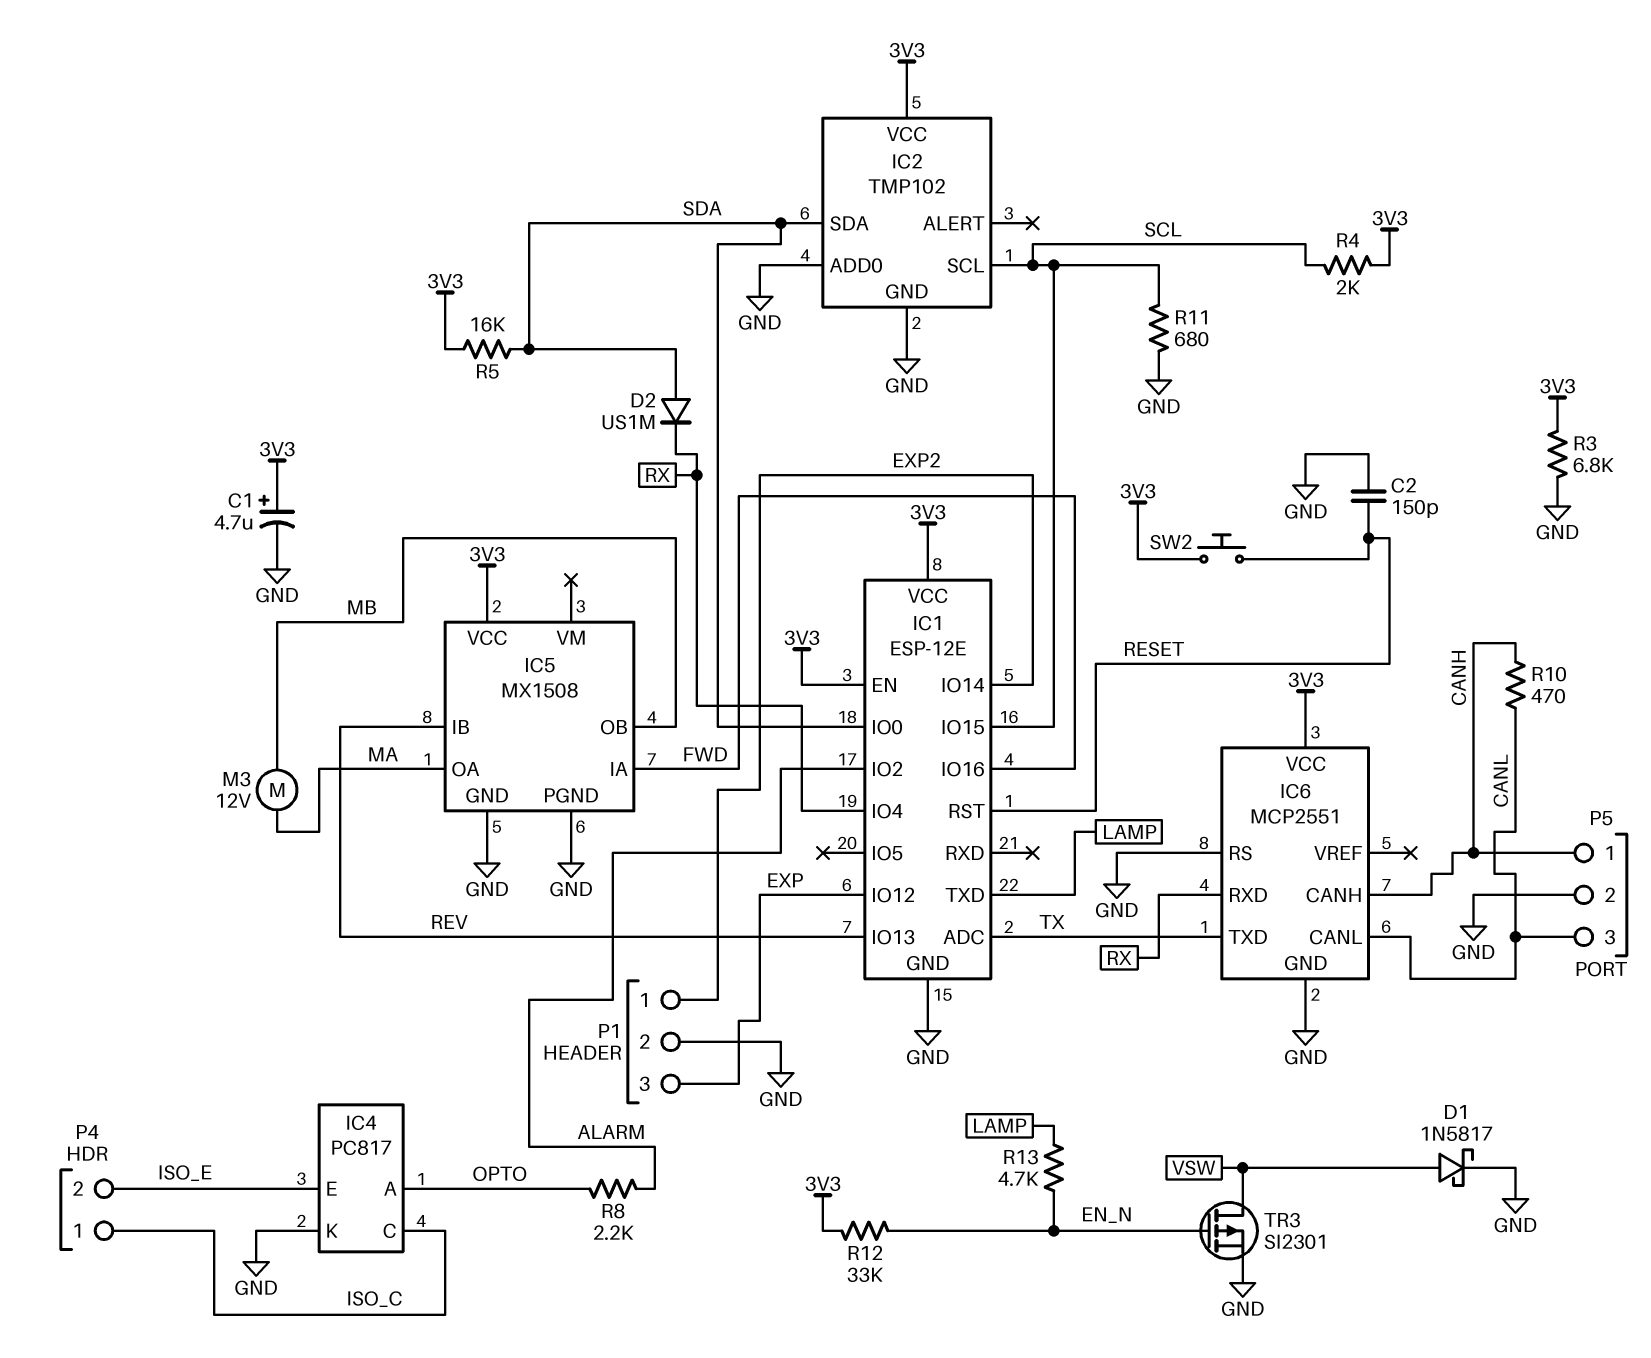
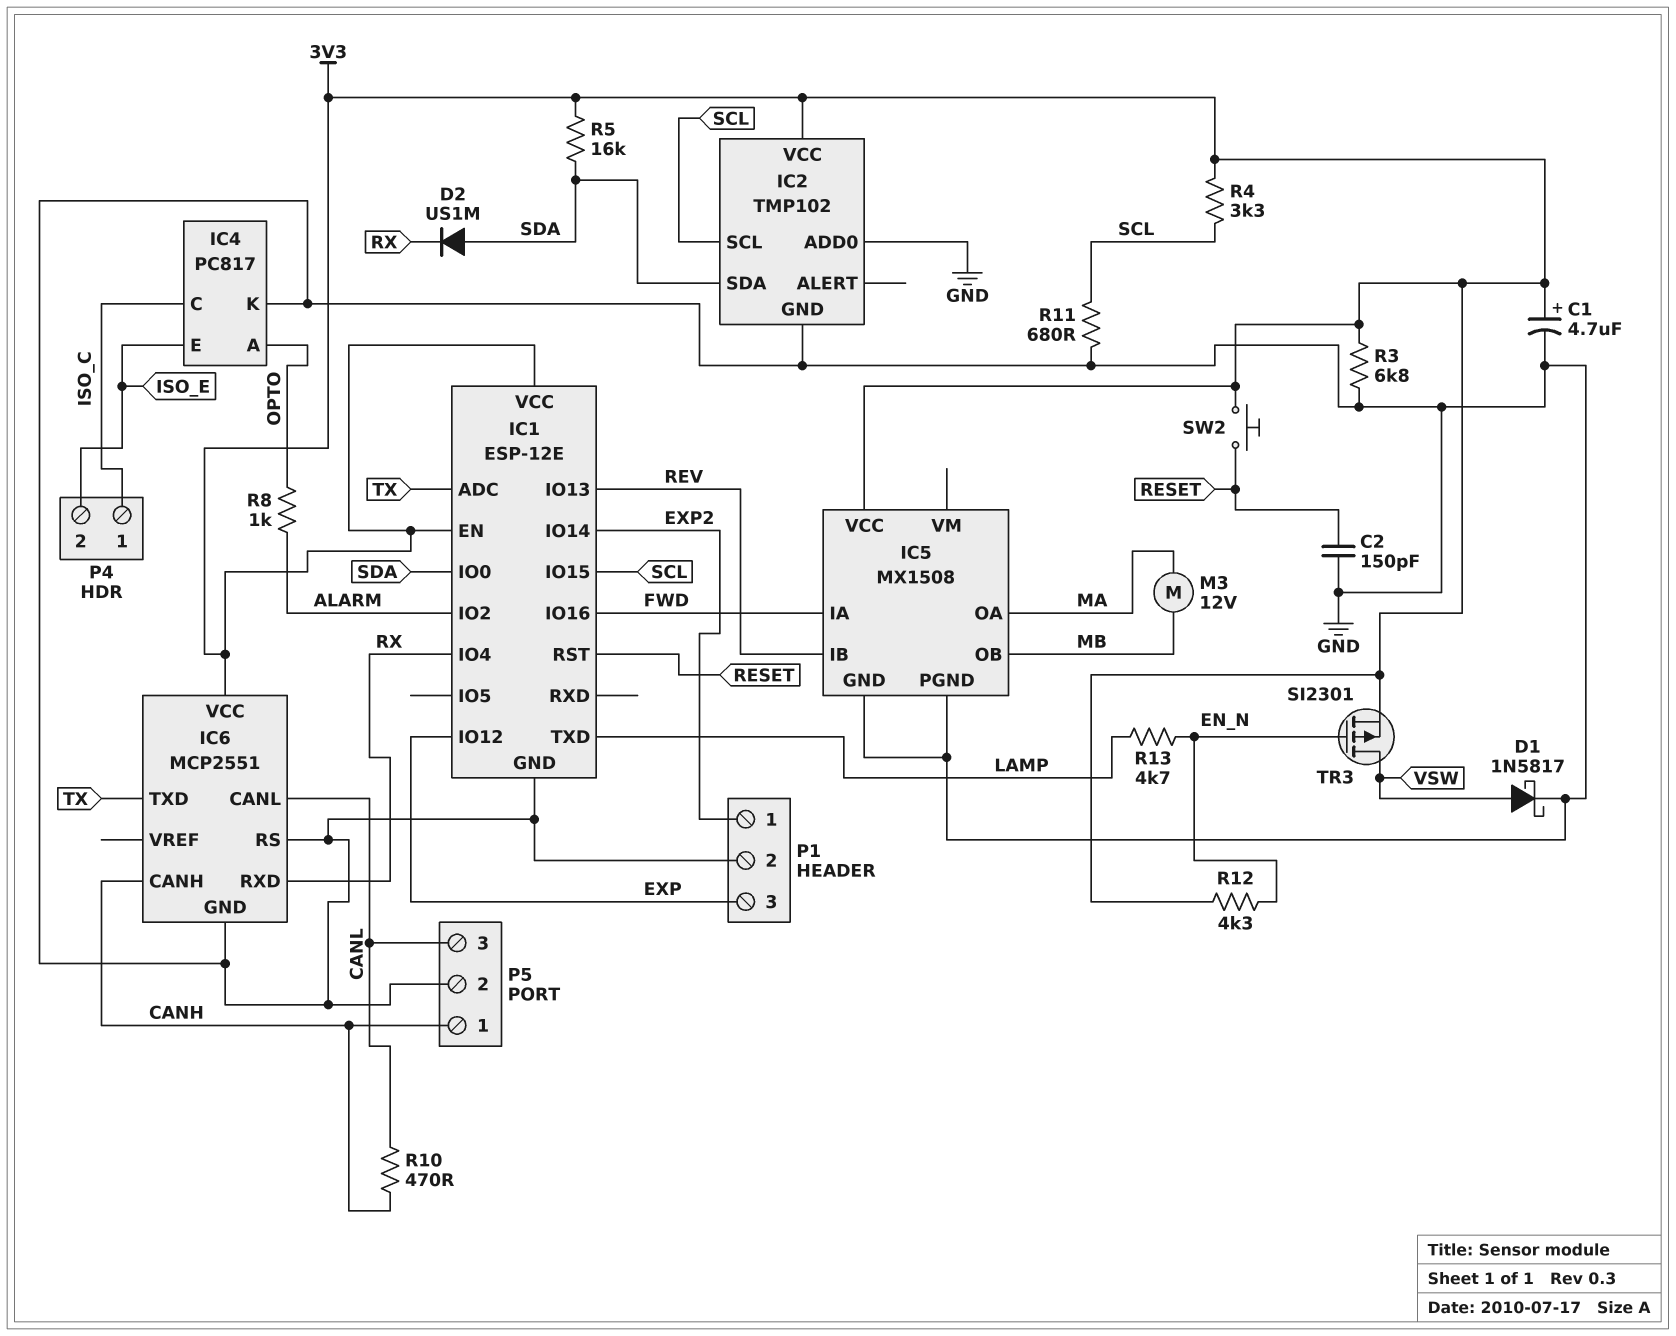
R4: 2k (3V3, SCL) -> 3.3k (3V3, SCL)
R8: 2.2k (ALARM, OPTO) -> 1k (ALARM, OPTO)
R12: 33k (3V3, EN_N) -> 4.3k (3V3, EN_N)
TR3: PMOS SI2301 (G EN_N, D VSW, S GND) -> PMOS SI2301 (G EN_N, D VSW, S 3V3)

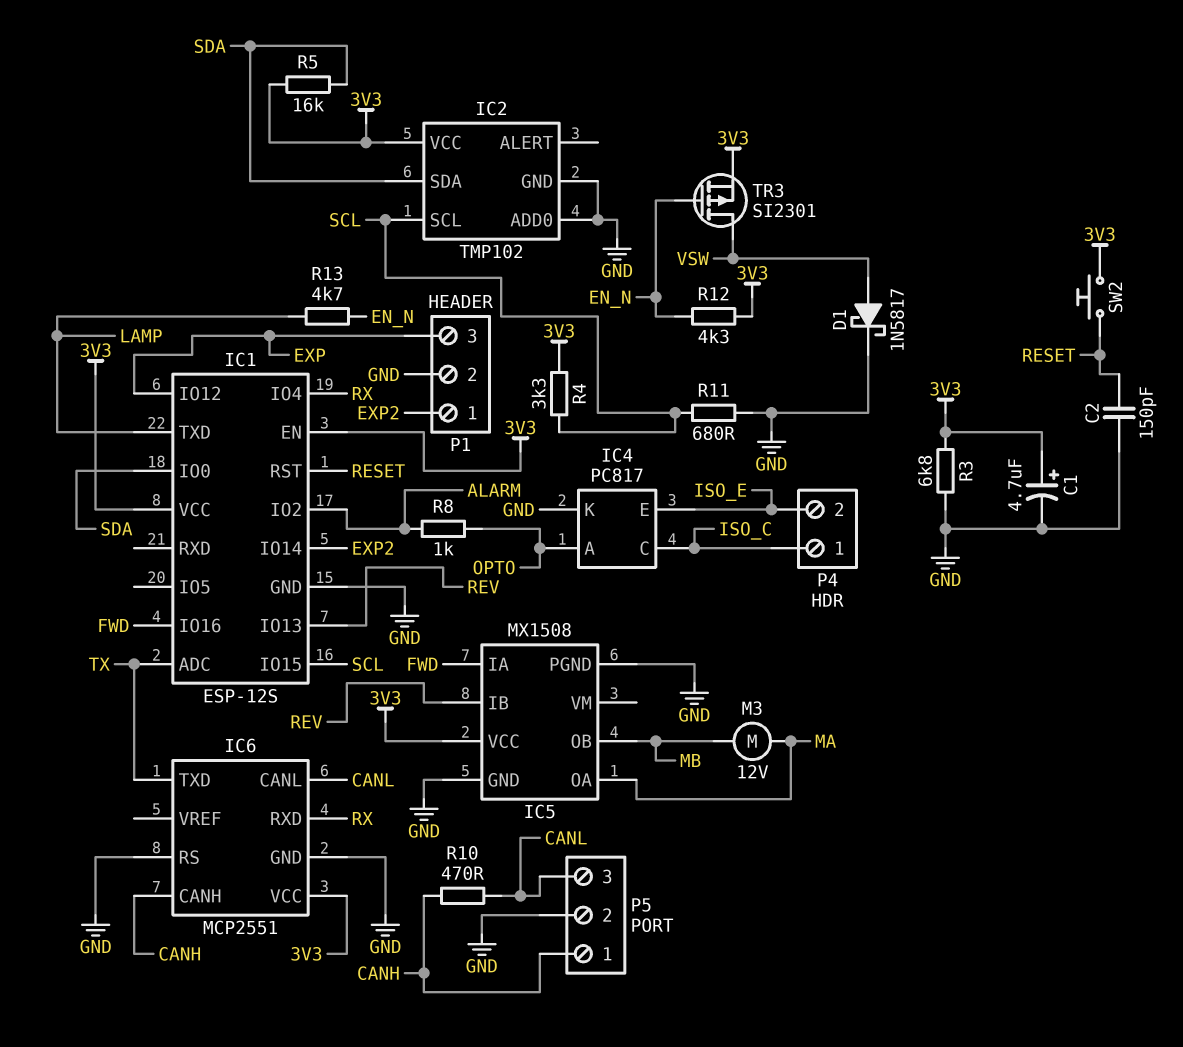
D2: diode US1M (A SDA, K RX) -> none
IC1: ESP-12E -> ESP-12S

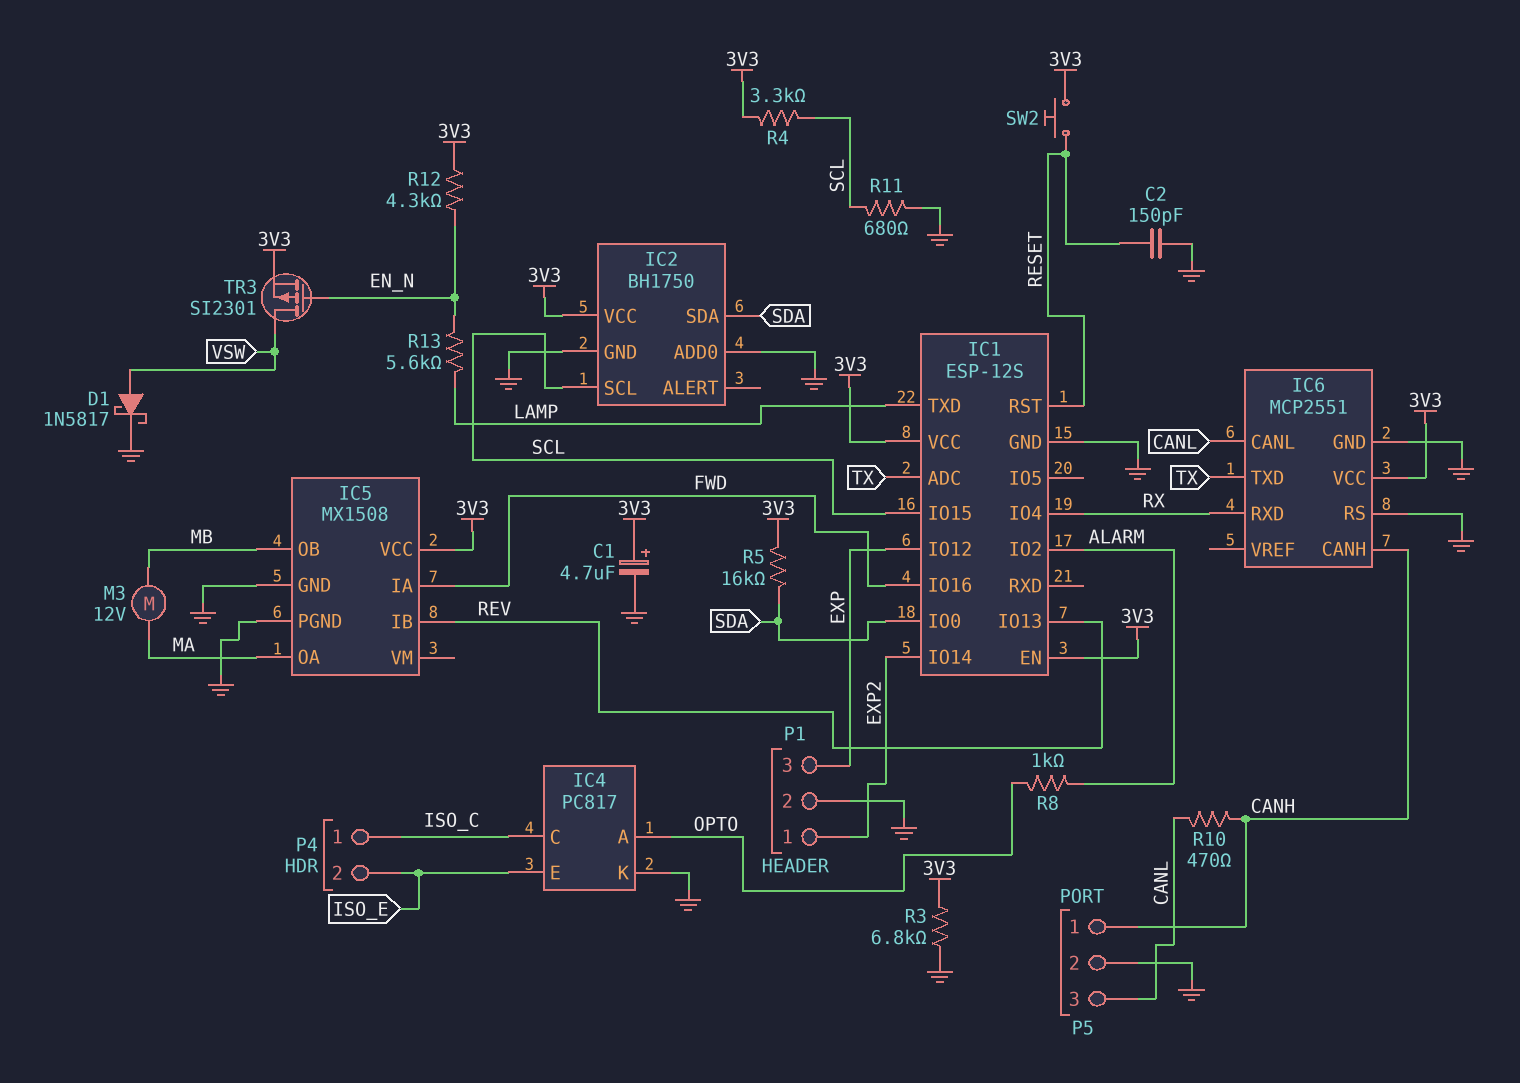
IC2: TMP102 -> BH1750
R13: 4.7k (EN_N, LAMP) -> 5.6k (EN_N, LAMP)

